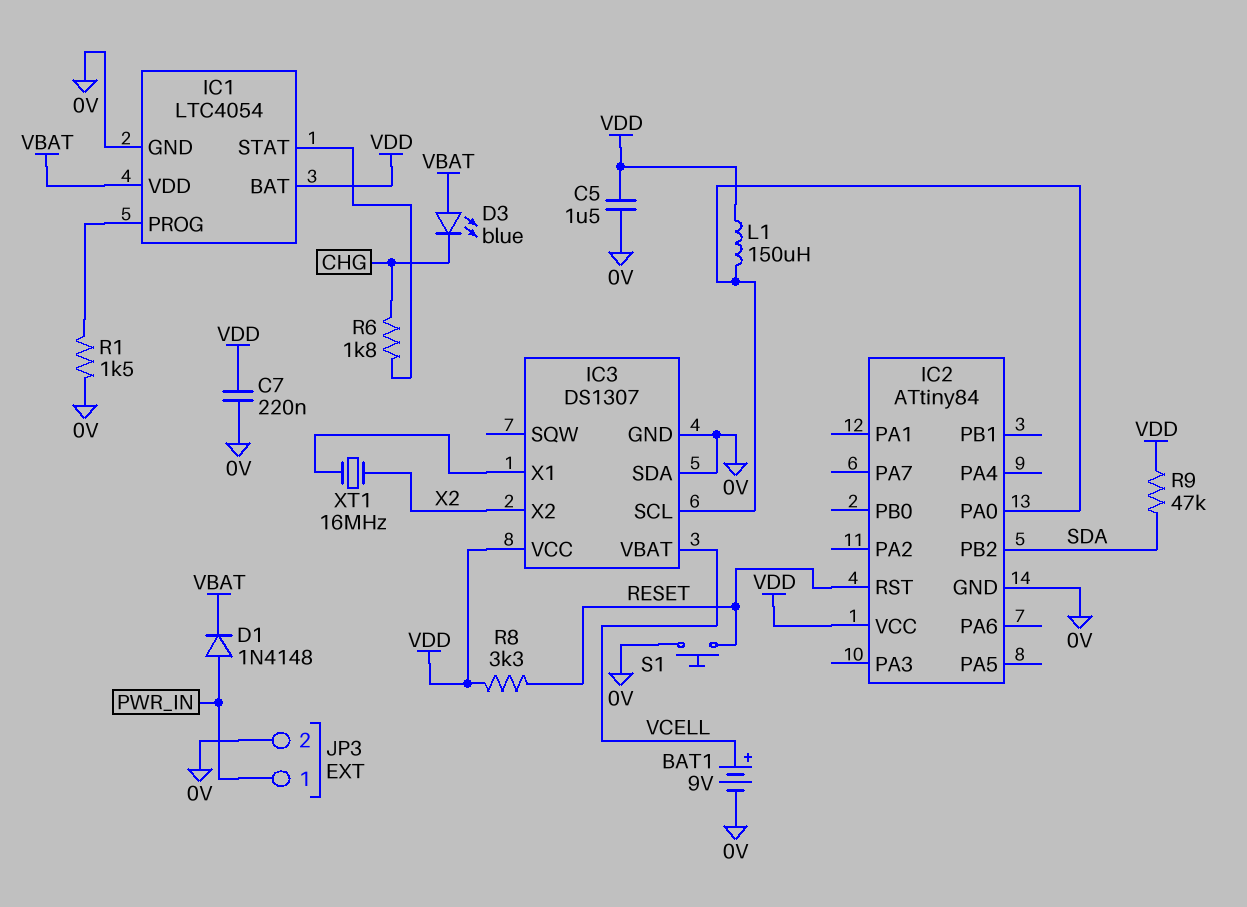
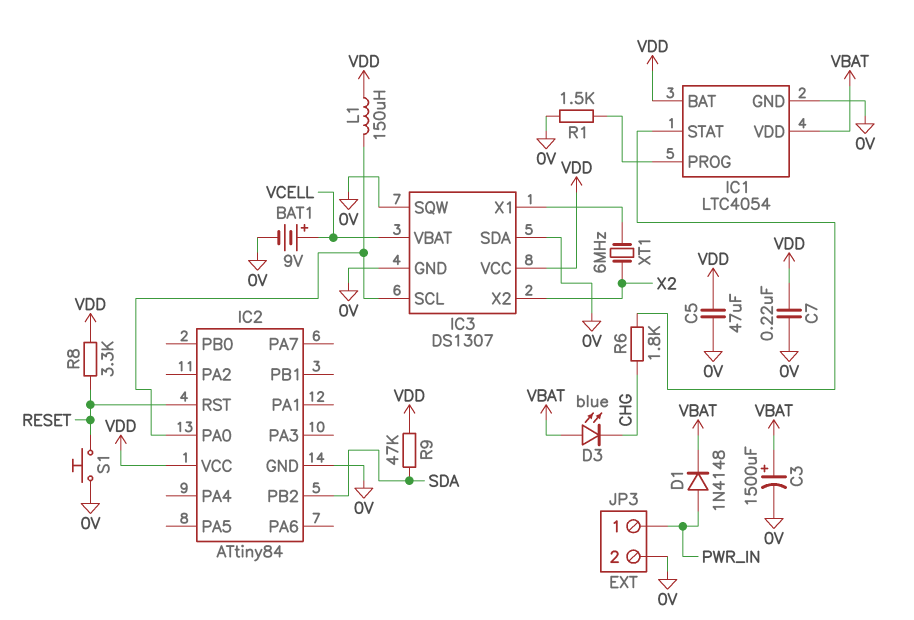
C3: none -> 1500uF (plus VBAT, minus 0V)
C5: 1.5uF (0V, VDD) -> 47uF (0V, VDD)
IC3 pin SQW: none -> 0V
XT1: 16MHz (IC3/X1, X2) -> 6MHz (IC3/X1, X2)

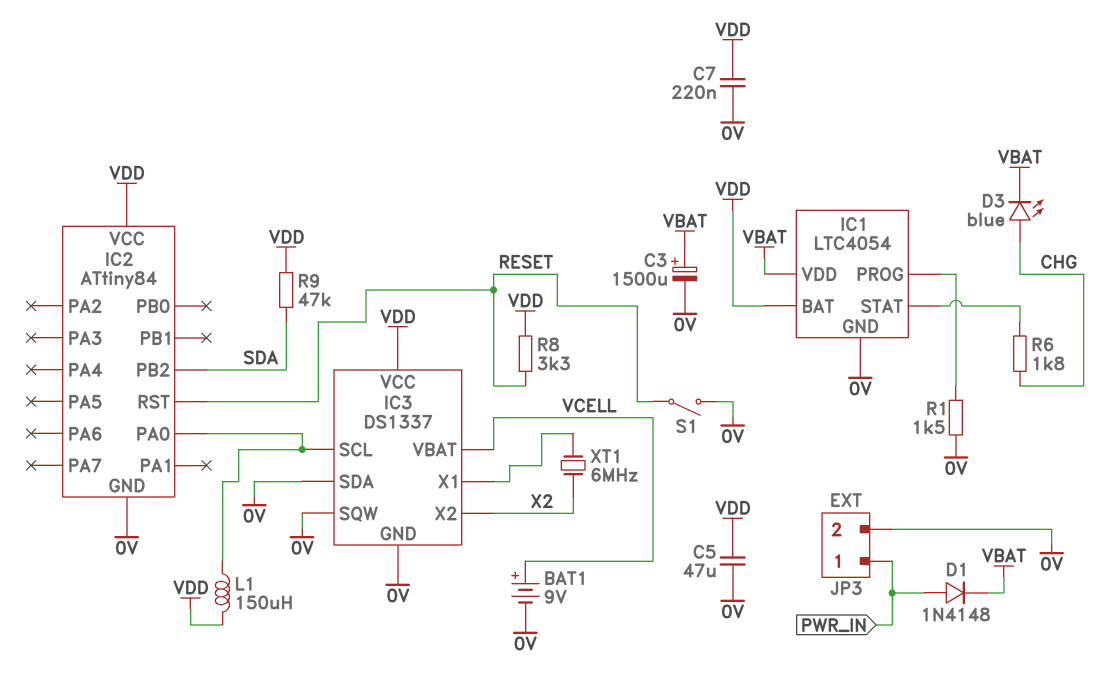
D3: LED blue (A VBAT, K CHG) -> LED blue (A CHG, K VBAT)
IC3: DS1307 -> DS1337
S1: button (0V, RESET) -> switch (0V, RESET)

